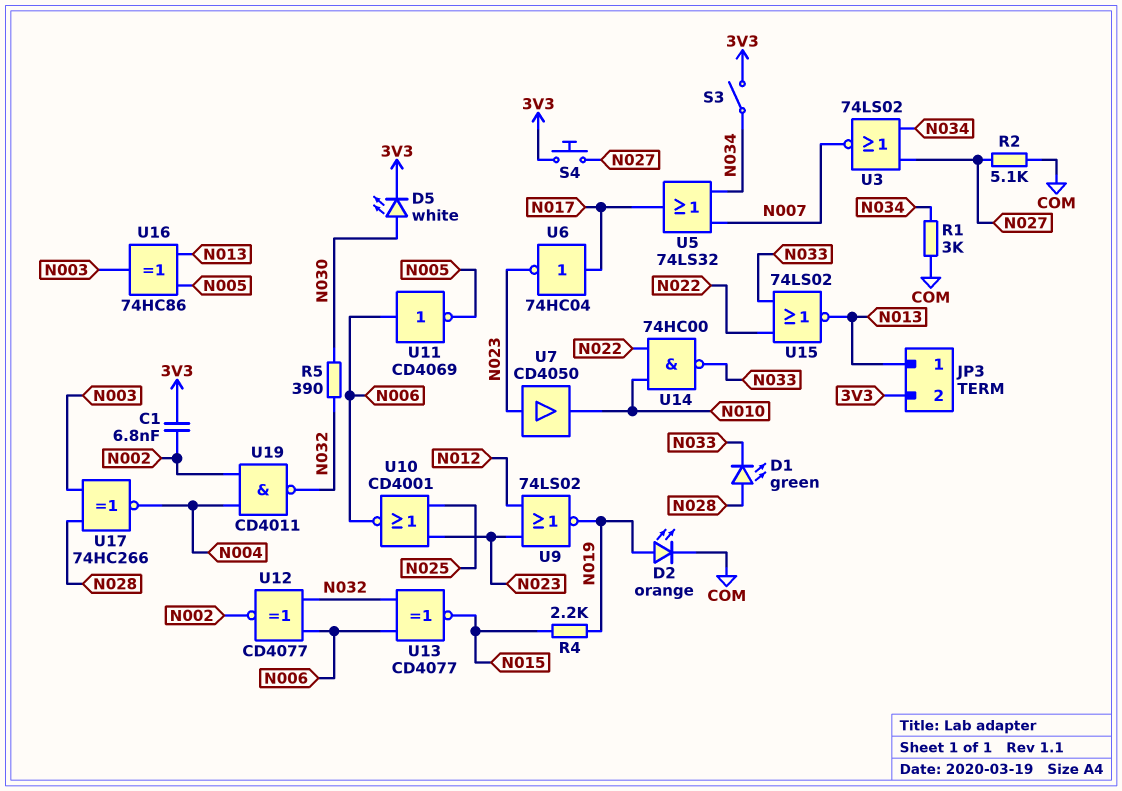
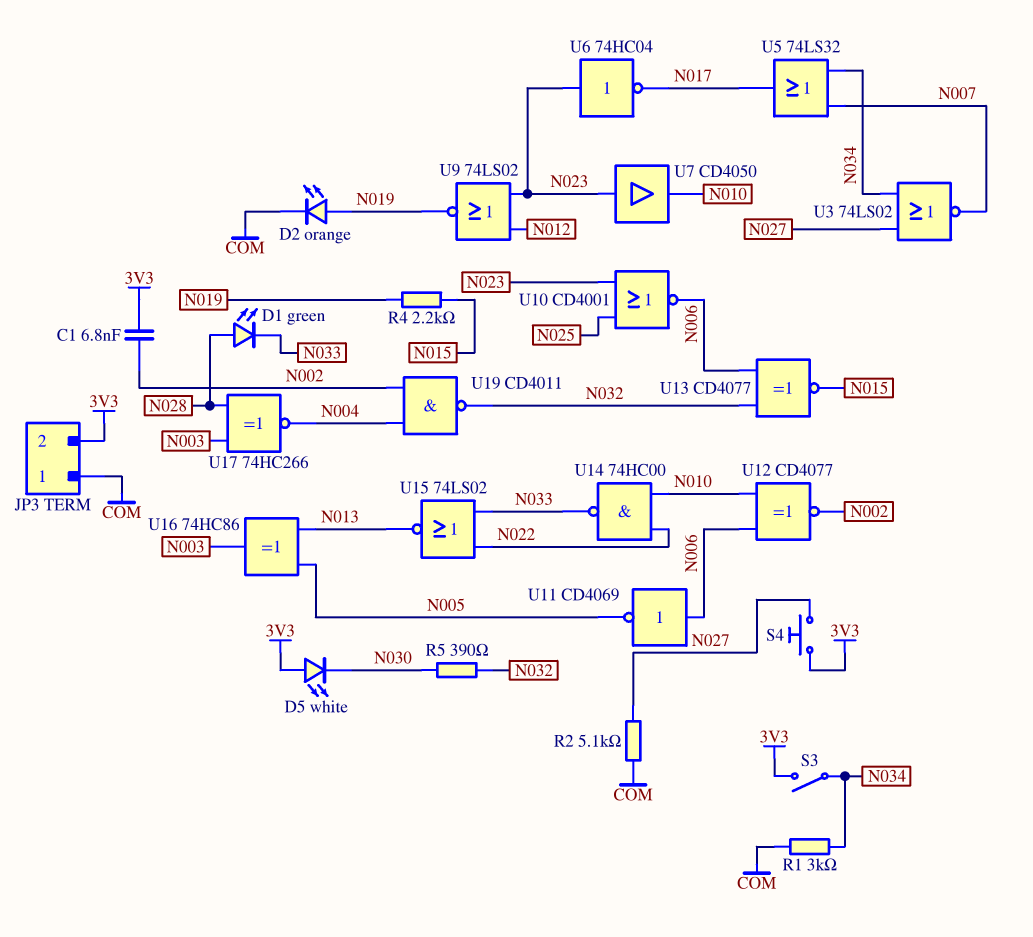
D5: LED white (A N030, K 3V3) -> LED white (A 3V3, K N030)
JP3 pin 1: N013 -> COM
U6: NOT 74HC04 (in N017, out N023) -> NOT 74HC04 (in N023, out N017)
U12: XNOR CD4077 (in N006, in N032, out N002) -> XNOR CD4077 (in N006, in N010, out N002)

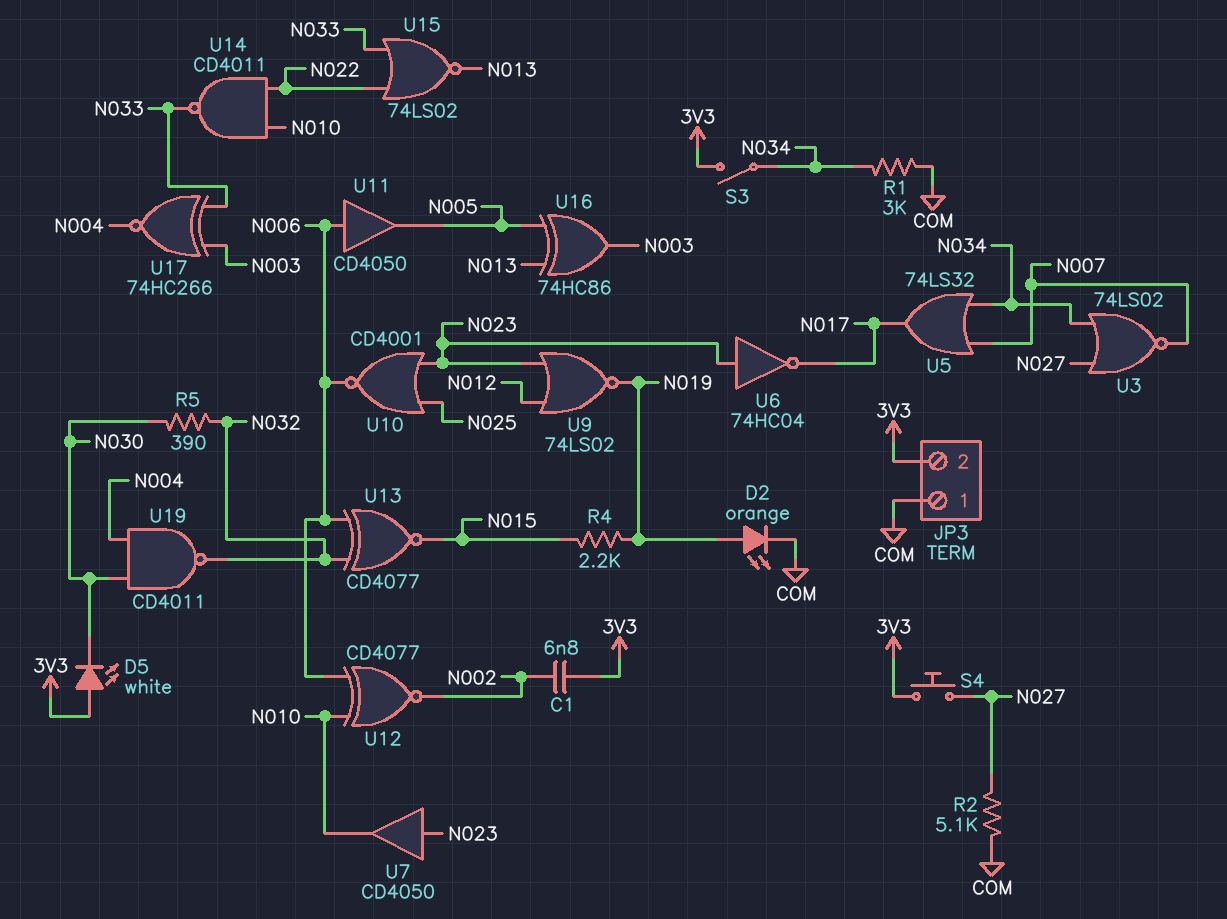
D1: LED green (A N028, K N033) -> none
U11: NOT CD4069 (in N006, out N005) -> buffer CD4050 (in N006, out N005)
U14: NAND 74HC00 (in N010, in N022, out N033) -> NAND CD4011 (in N010, in N022, out N033)
U17: XNOR 74HC266 (in N003, in N028, out N004) -> XNOR 74HC266 (in N003, in N033, out N004)
U19: NAND CD4011 (in N002, in N004, out N032) -> NAND CD4011 (in N004, in N030, out N032)

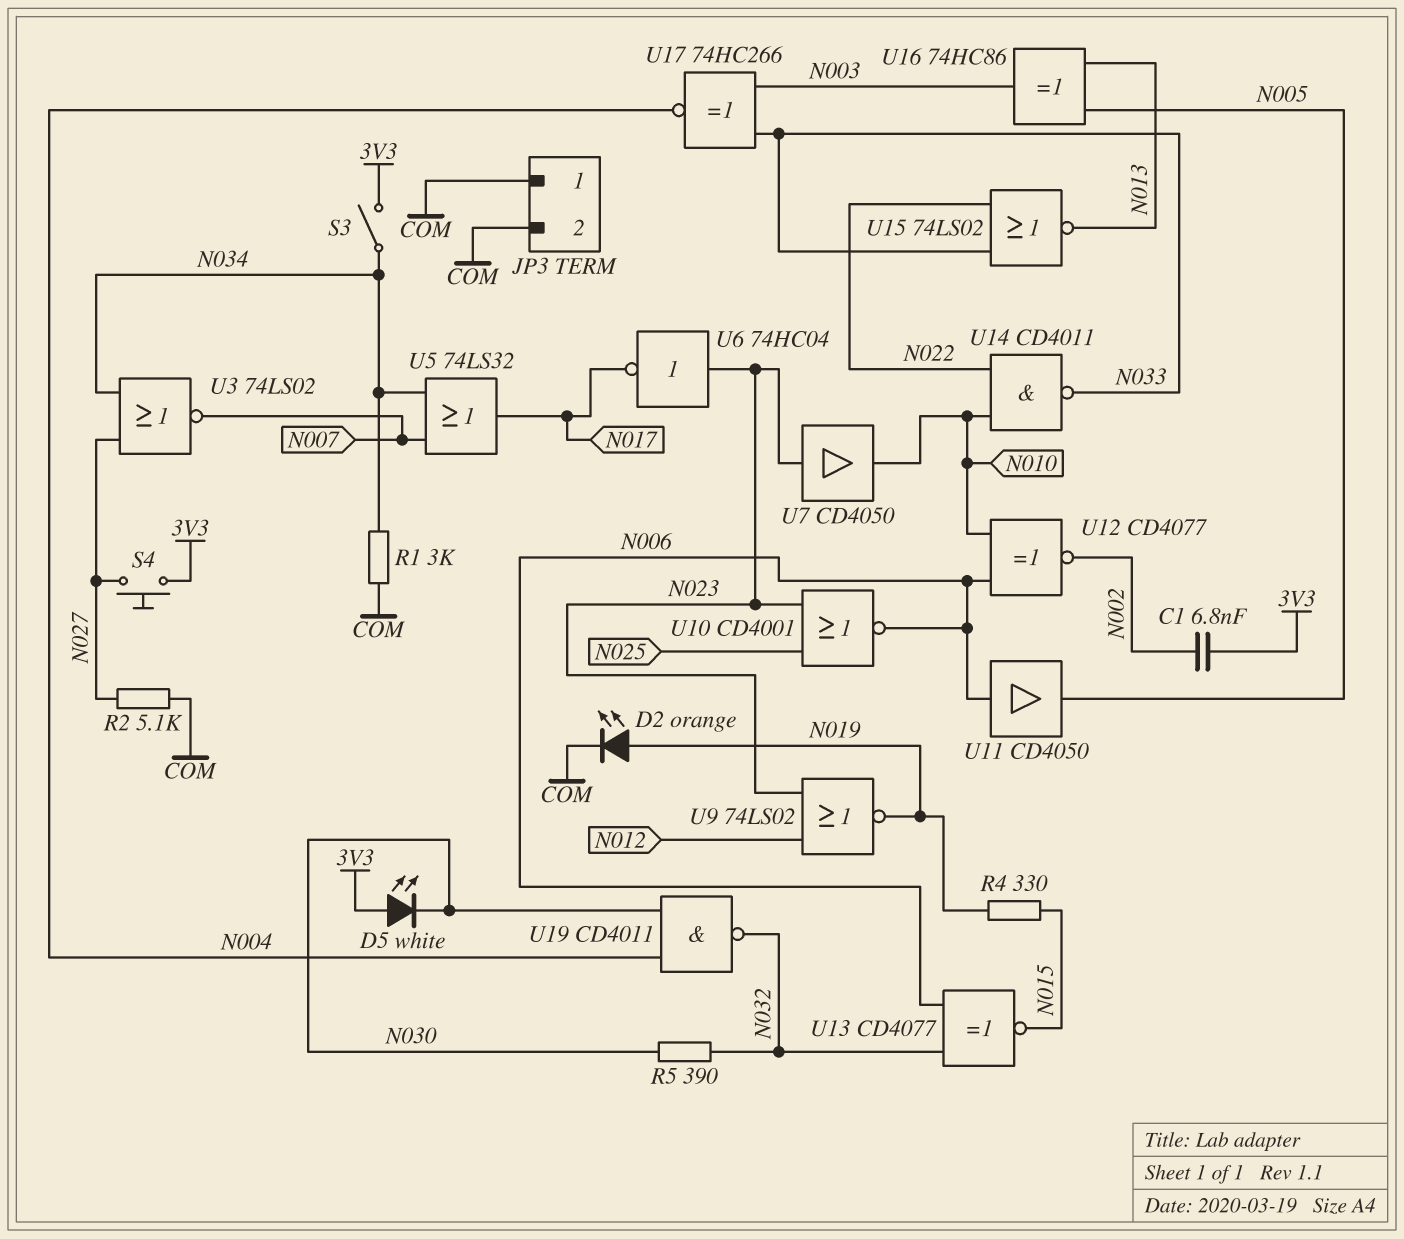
JP3 pin 2: 3V3 -> COM
R4: 2.2k (N015, N019) -> 330 (N015, N019)

